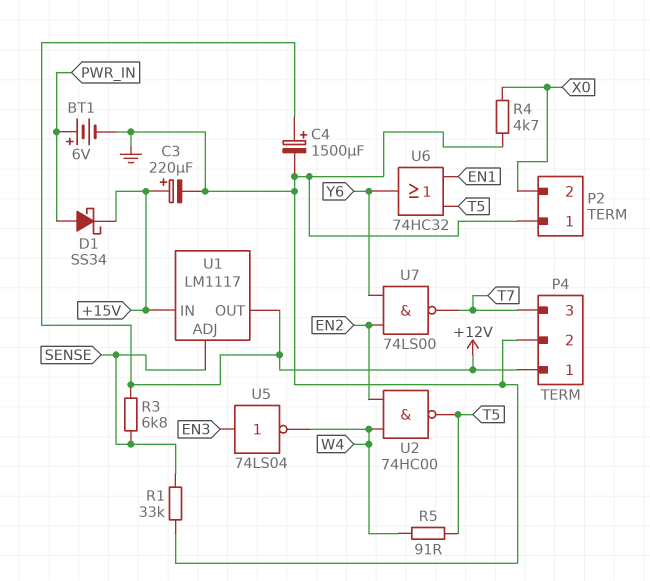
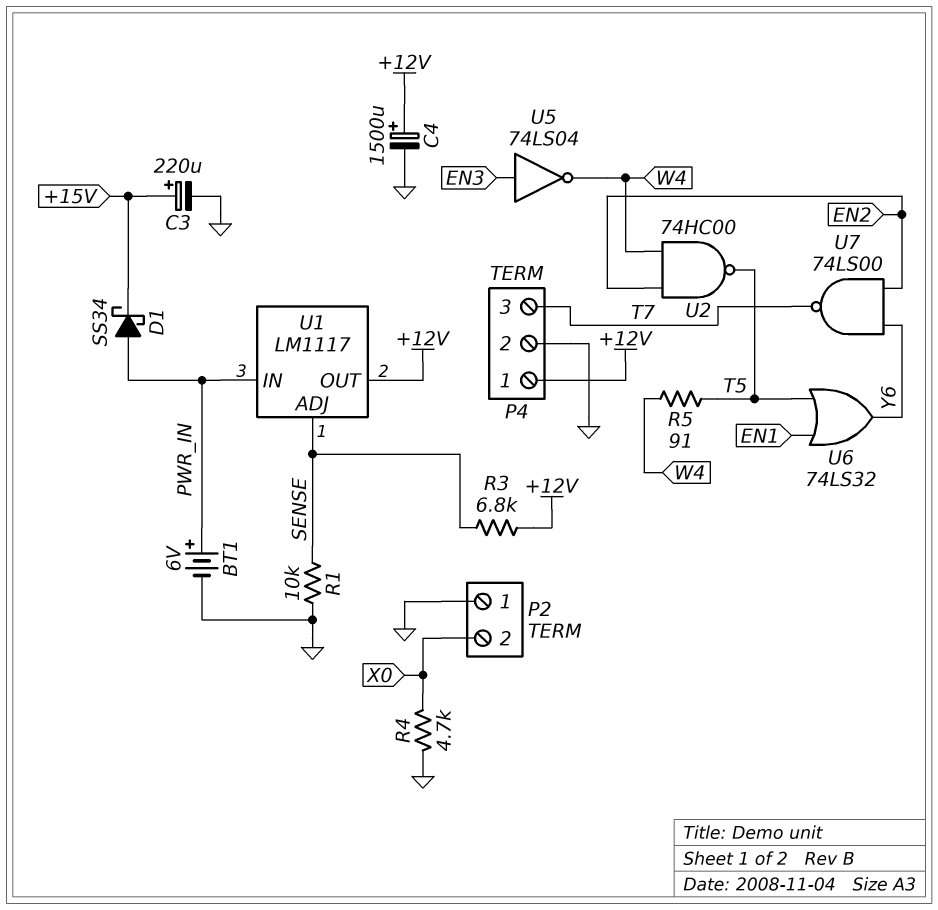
R1: 33k (GND, SENSE) -> 10k (GND, SENSE)
U1 pin IN: +15V -> PWR_IN
U6: OR 74HC32 (in EN1, in T5, out Y6) -> OR 74LS32 (in EN1, in T5, out Y6)

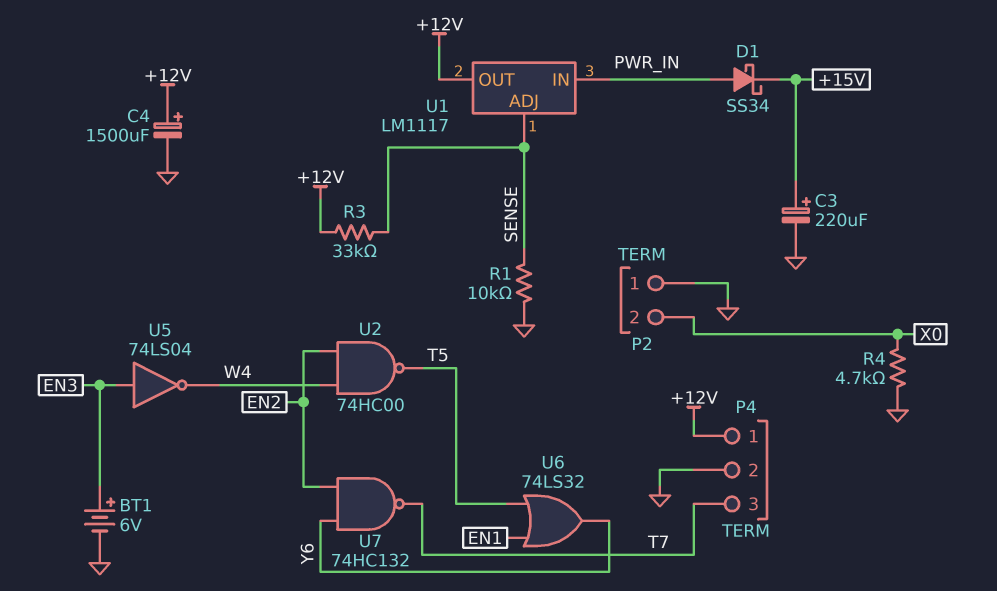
BT1: 6V (plus PWR_IN, minus GND) -> 6V (plus EN3, minus GND)
R3: 6.8k (+12V, SENSE) -> 33k (+12V, SENSE)
R5: 91 (T5, W4) -> none
U7: NAND 74LS00 (in EN2, in Y6, out T7) -> NAND 74HC132 (in EN2, in Y6, out T7)

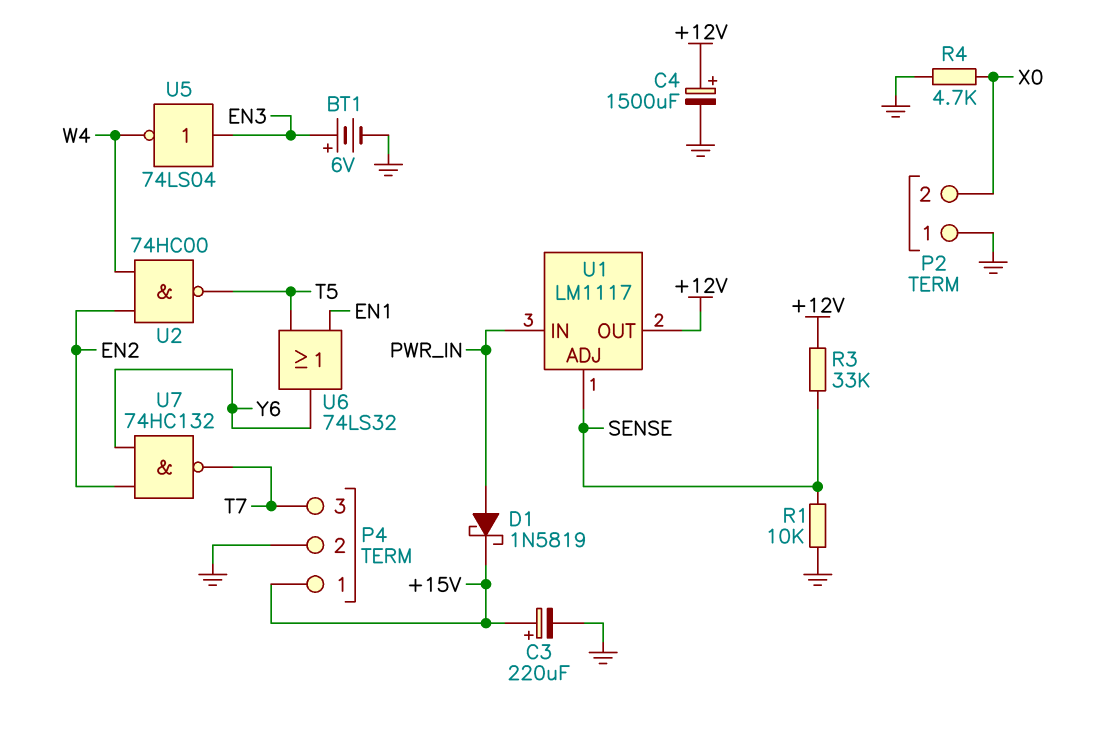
D1: schottky SS34 (A PWR_IN, K +15V) -> schottky 1N5819 (A PWR_IN, K +15V)
P4 pin 1: +12V -> +15V

